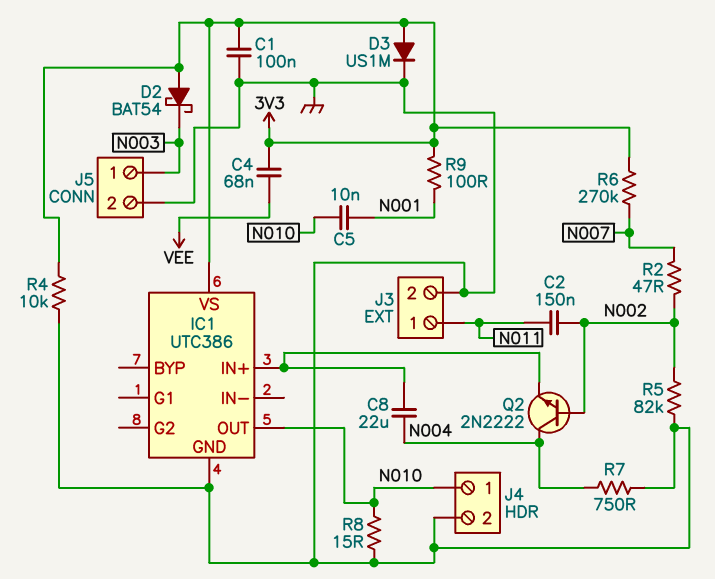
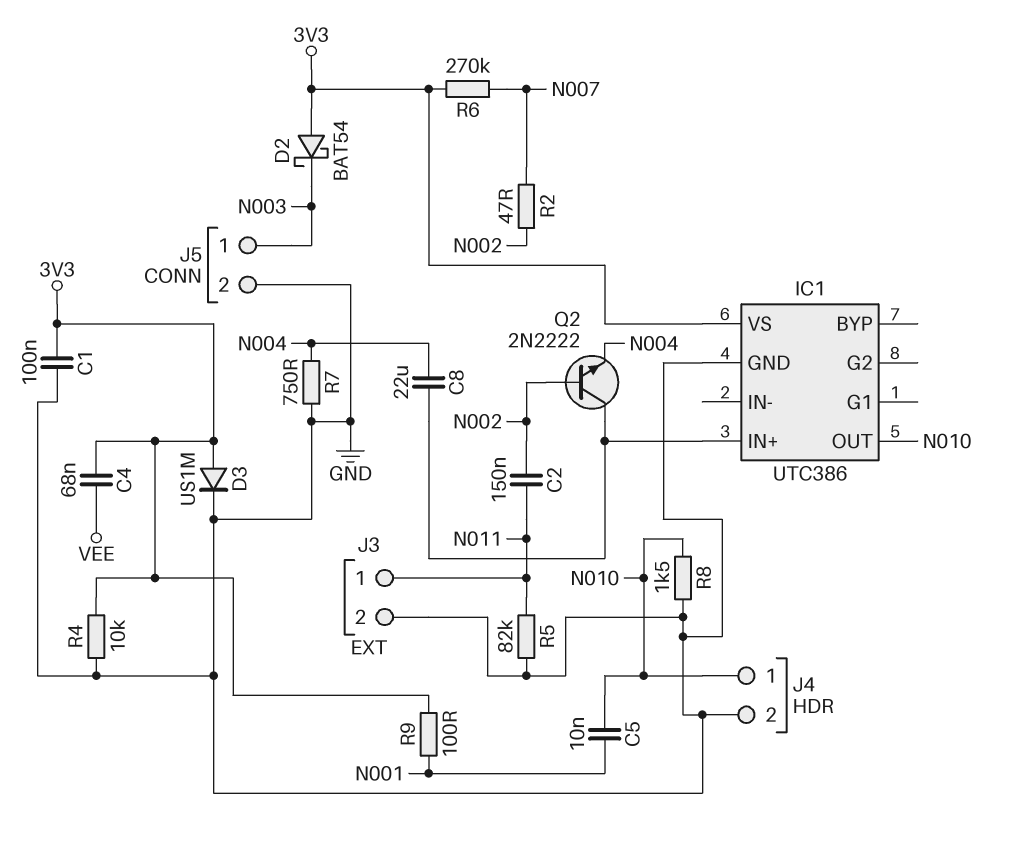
Q2: NPN 2N2222 (B N002, C N004, E IC1/IN+) -> NPN 2N2222 (B N002, C IC1/IN+, E N004)
R5: 82k (GND, N002) -> 82k (GND, N011)
R8: 15 (GND, N010) -> 1.5k (GND, N010)

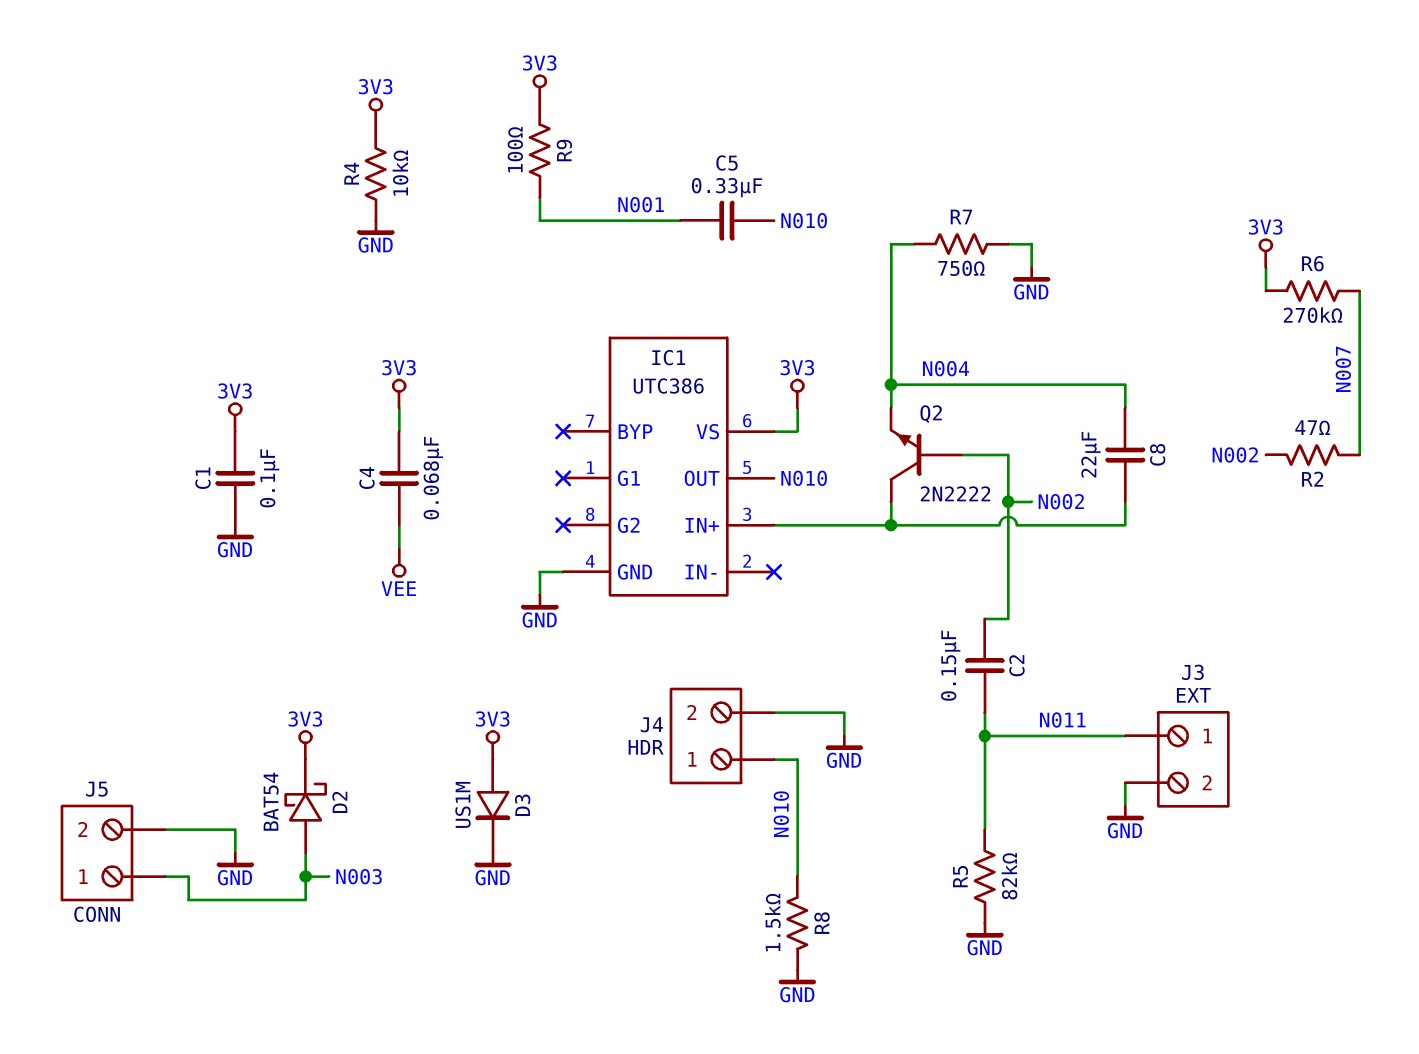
C5: 10nF (N001, N010) -> 330nF (N001, N010)
D2: schottky BAT54 (A 3V3, K N003) -> schottky BAT54 (A N003, K 3V3)

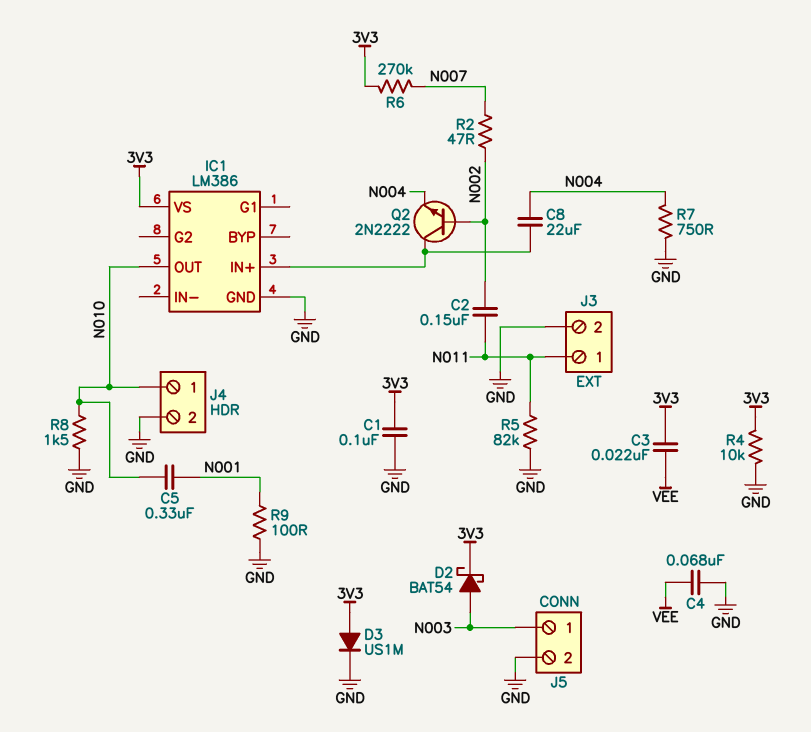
C3: none -> 22nF (3V3, VEE)
C4: 68nF (3V3, VEE) -> 68nF (GND, VEE)
IC1: UTC386 -> LM386
R9: 100 (3V3, N001) -> 100 (GND, N001)

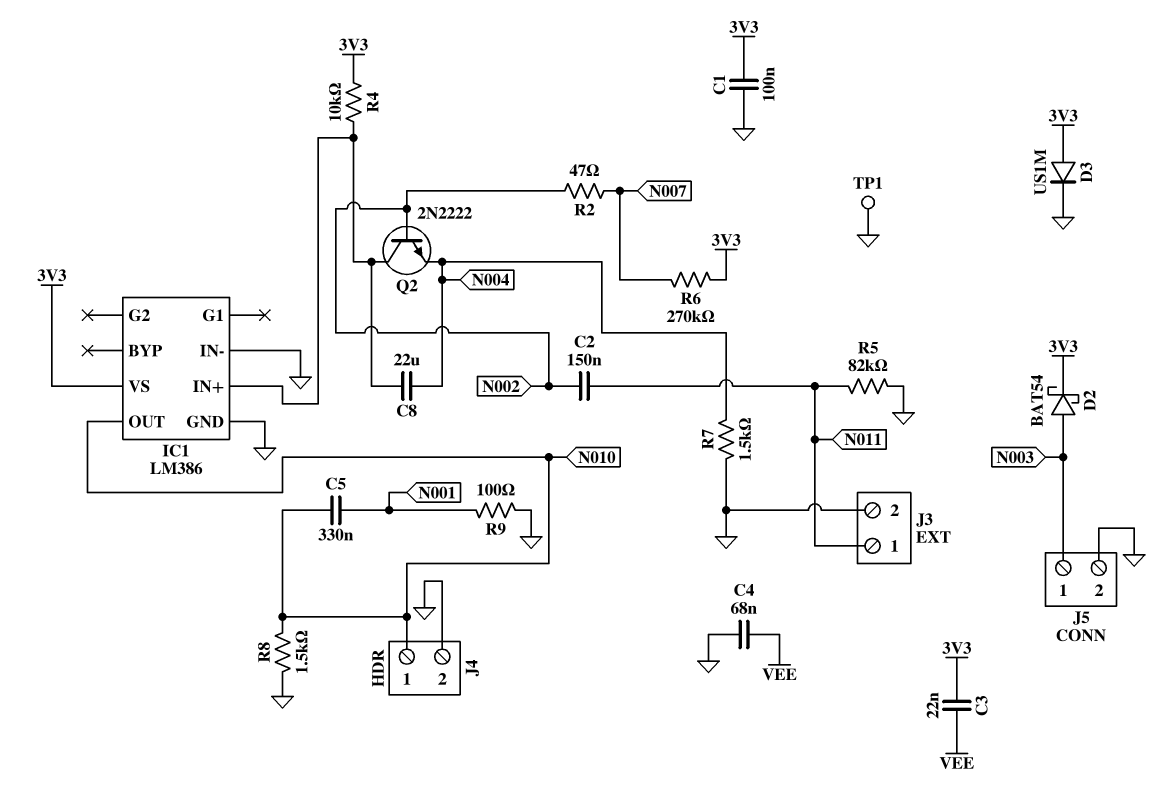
IC1 pin IN-: none -> GND
R4: 10k (3V3, GND) -> 10k (3V3, IC1/IN+)
R7: 750 (GND, N004) -> 1.5k (GND, N004)
TP1: none -> test point (GND)

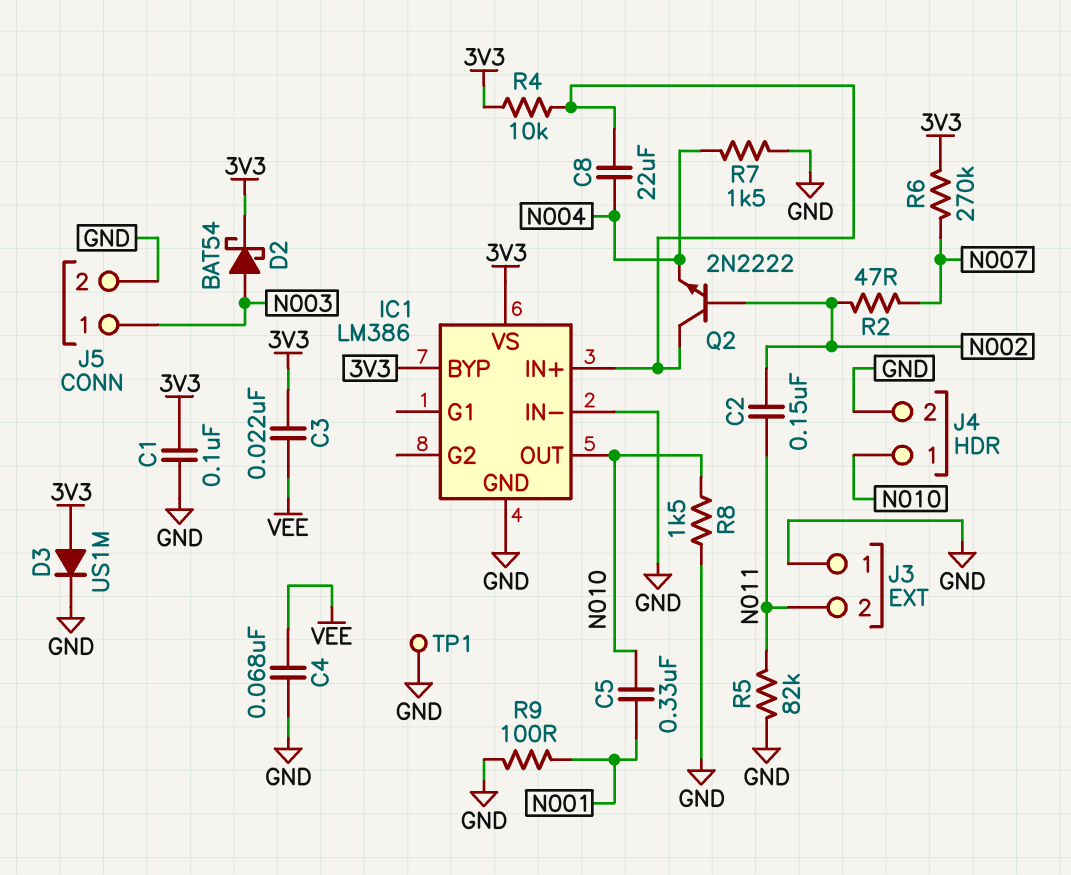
IC1 pin BYP: none -> 3V3
J3 pin 1: N011 -> GND
J3 pin 2: GND -> N011

